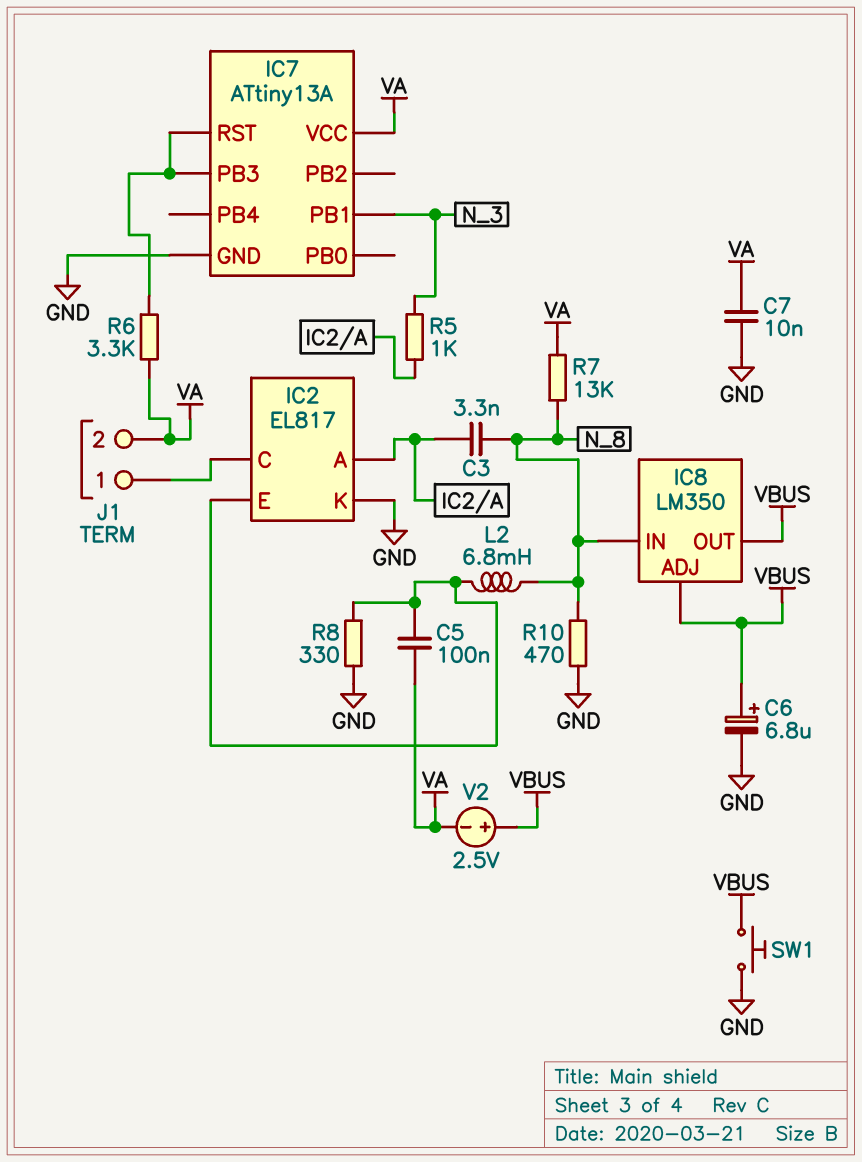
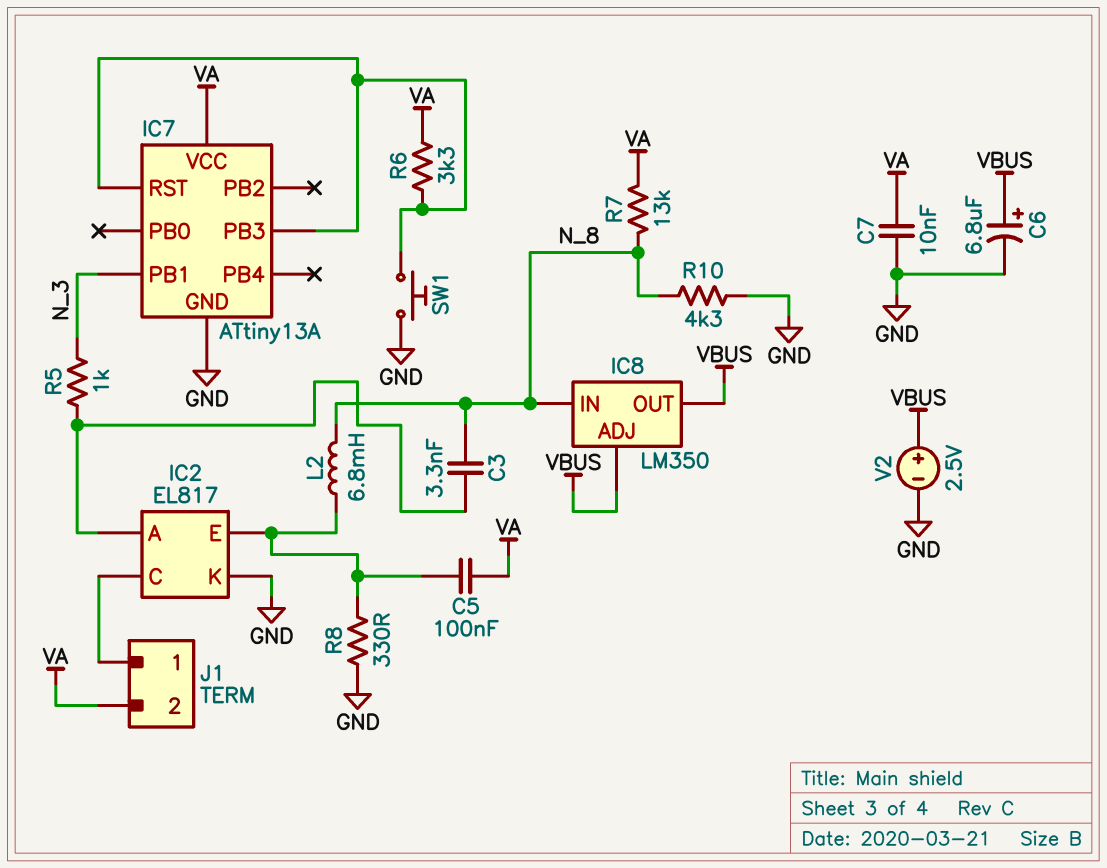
R10: 470 (GND, N_8) -> 4.3k (GND, N_8)
SW1: button (GND, VBUS) -> button (GND, IC7/PB3)
V2: 2.5V (plus VBUS, minus VA) -> 2.5V (plus VBUS, minus GND)

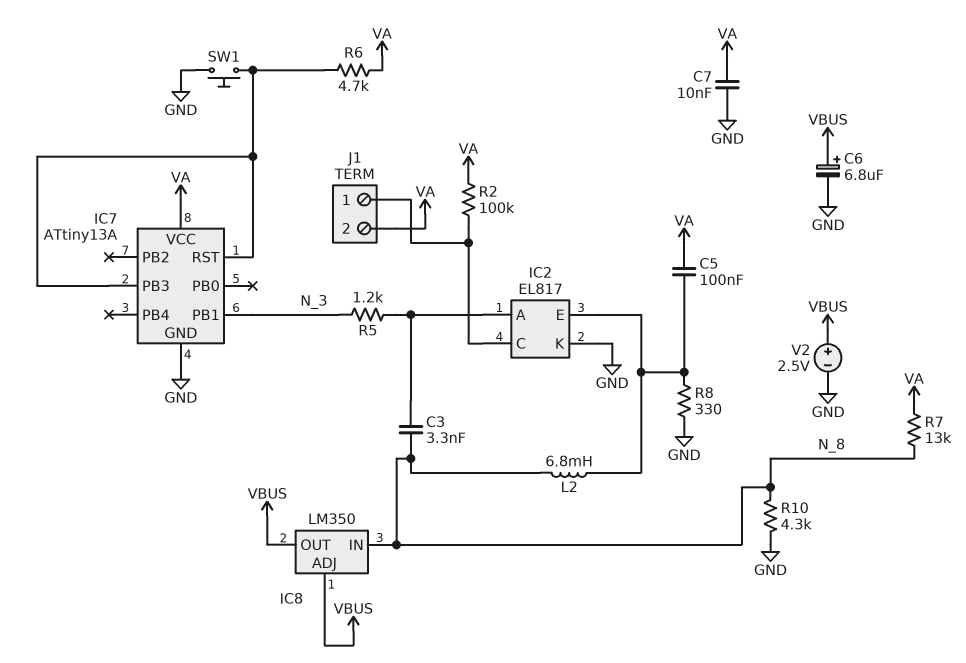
R2: none -> 100k (IC2/C, VA)
R5: 1k (IC2/A, N_3) -> 1.2k (IC2/A, N_3)
R6: 3.3k (IC7/PB3, VA) -> 4.7k (IC7/PB3, VA)

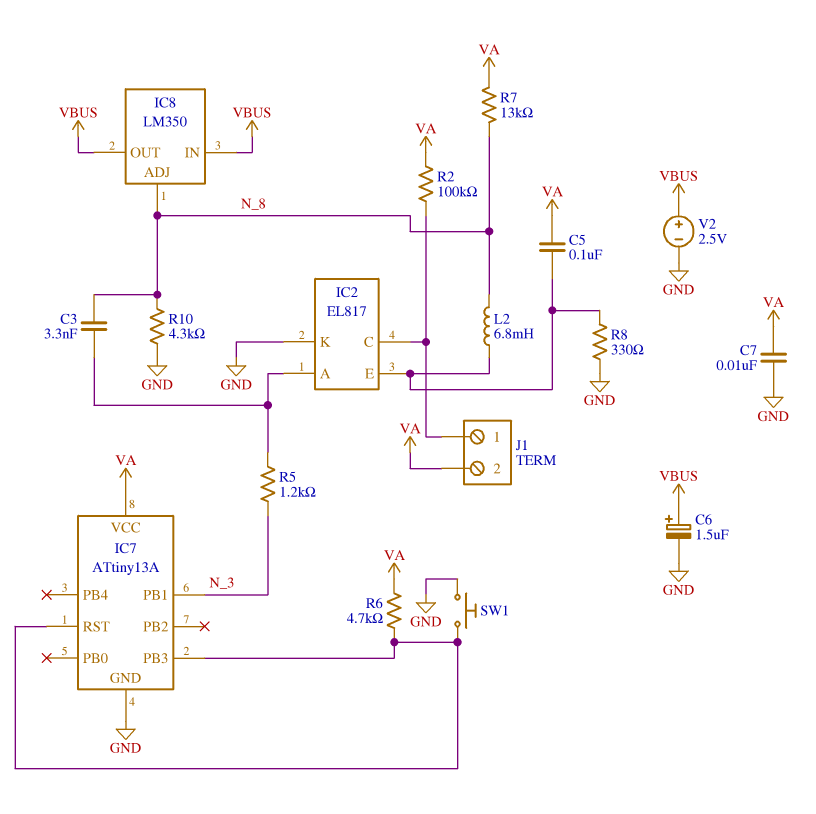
C6: 6.8uF (plus VBUS, minus GND) -> 1.5uF (plus VBUS, minus GND)
IC8 pin ADJ: VBUS -> N_8
IC8 pin IN: N_8 -> VBUS

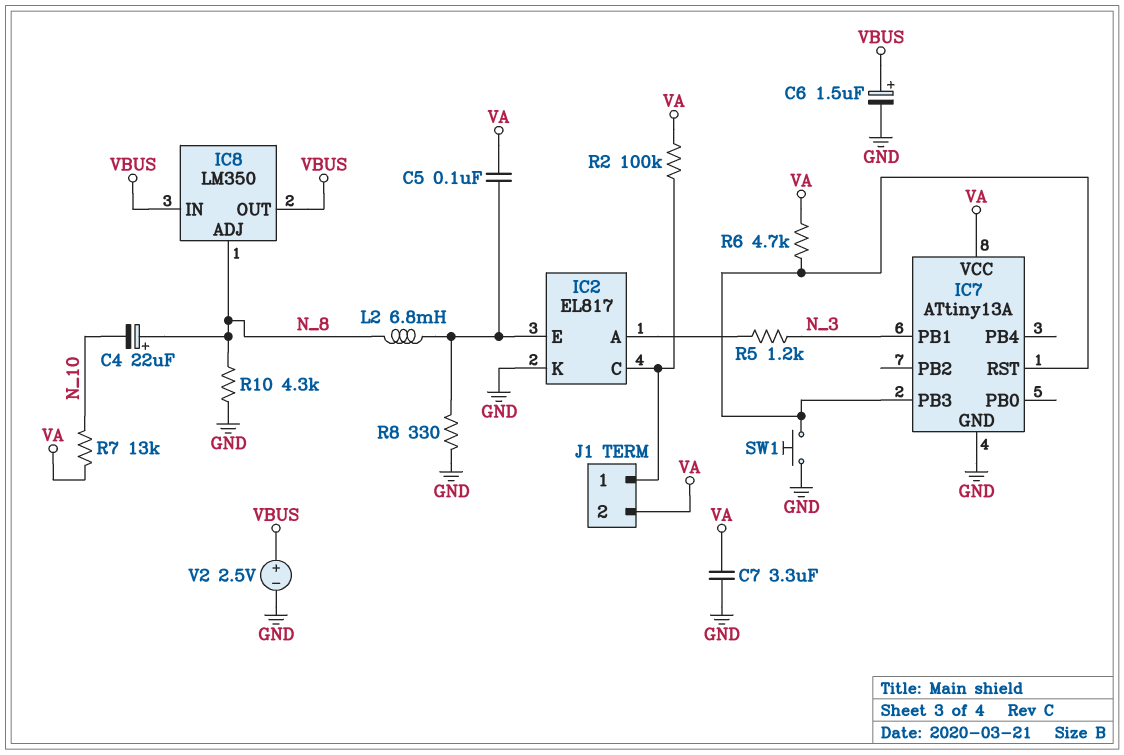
C3: 3.3nF (IC2/A, N_8) -> none
C4: none -> 22uF (plus N_8, minus N_10)
C7: 10nF (GND, VA) -> 3.3uF (GND, VA)
R7: 13k (N_8, VA) -> 13k (N_10, VA)

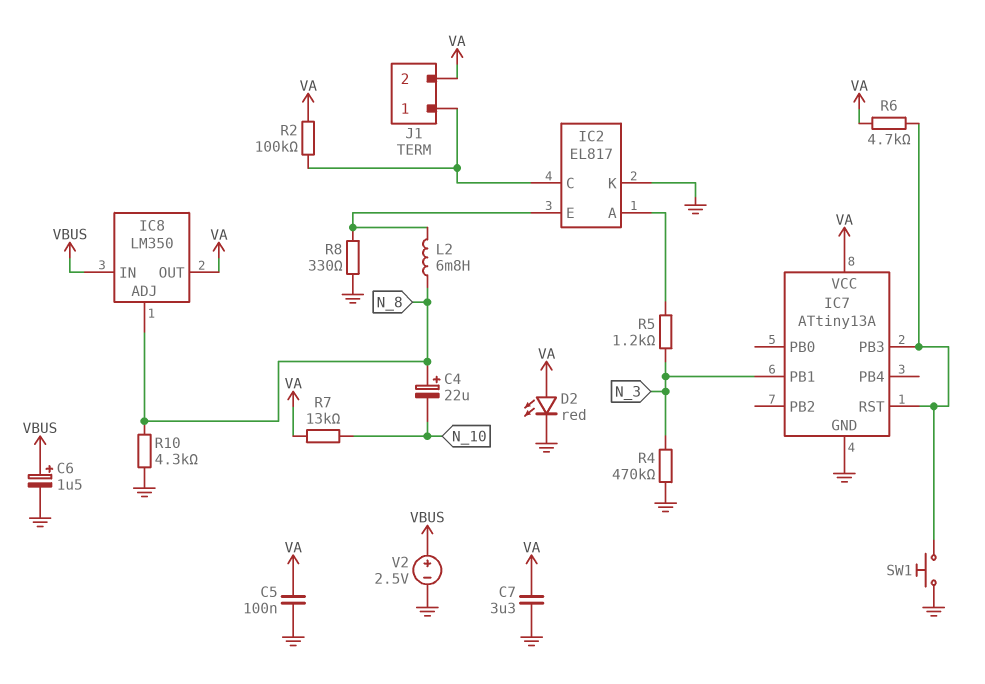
C5: 100nF (IC2/E, VA) -> 100nF (GND, VA)
D2: none -> LED red (A VA, K GND)
IC8 pin OUT: VBUS -> VA
R4: none -> 470k (GND, N_3)

